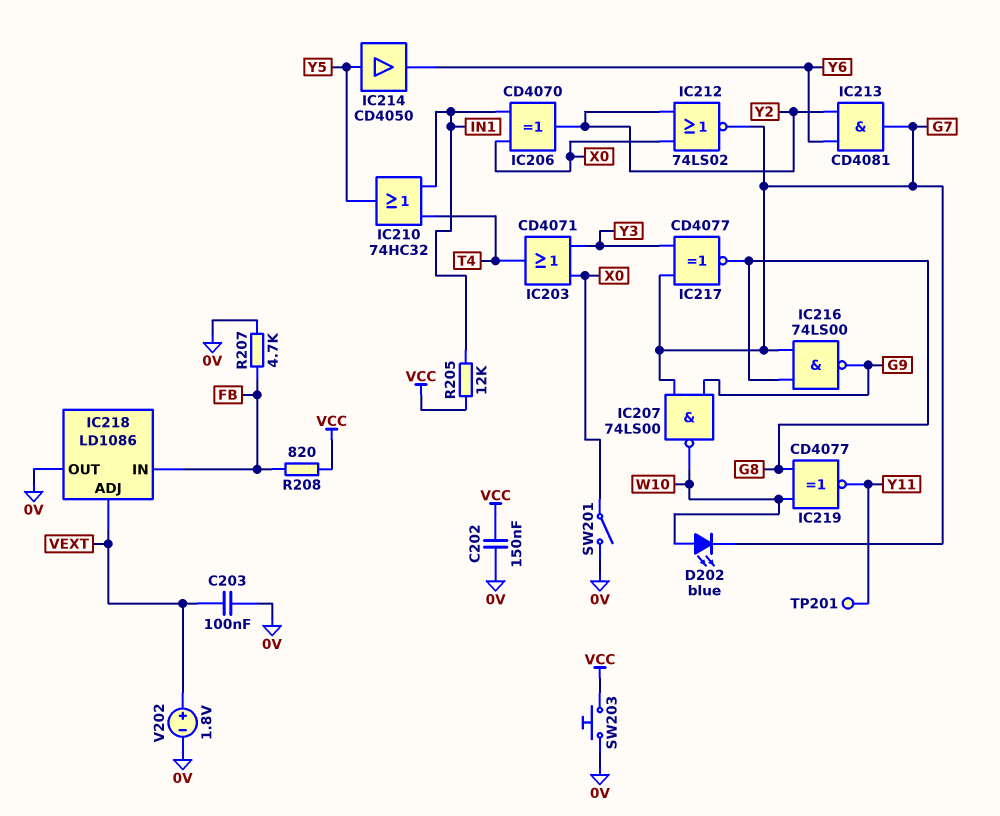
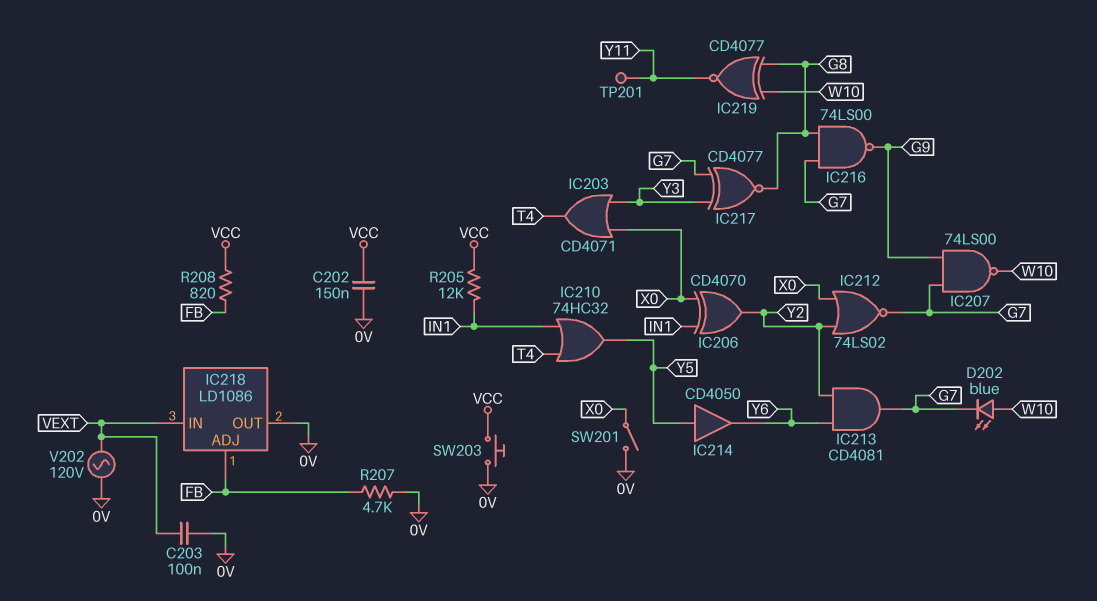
IC218 pin ADJ: VEXT -> FB
IC218 pin IN: FB -> VEXT
V202: 1.8V (plus VEXT, minus 0V) -> AC 120V (0V, VEXT)

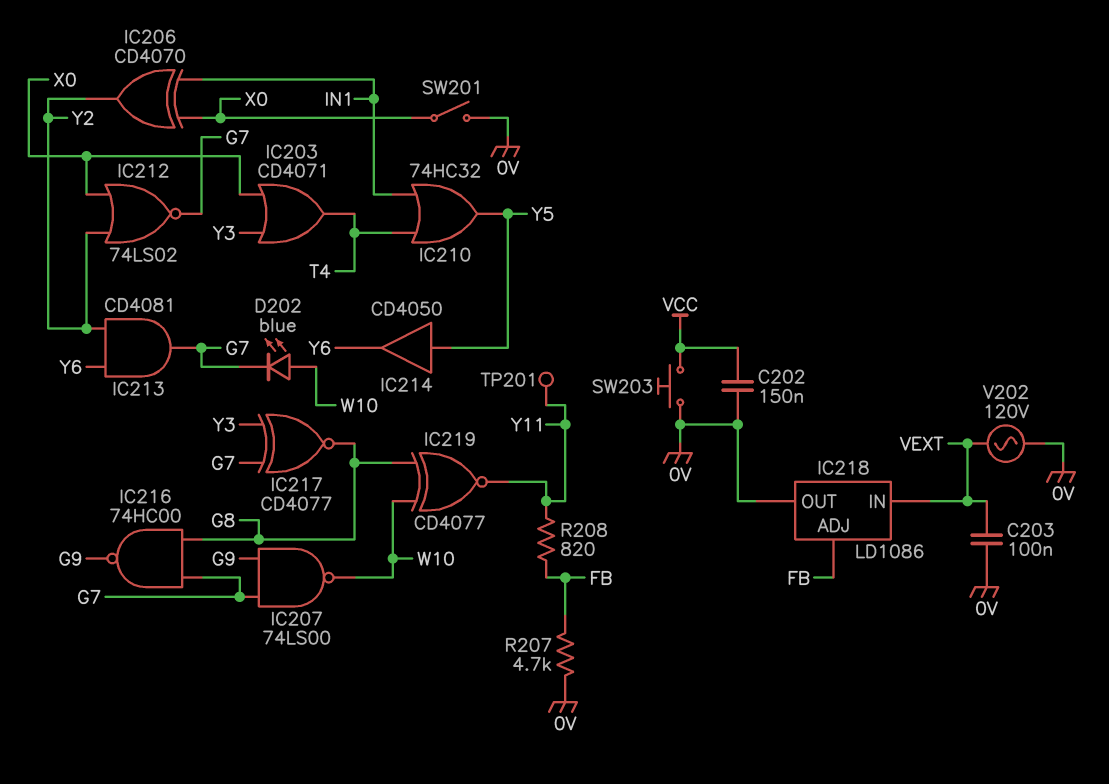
IC216: NAND 74LS00 (in G7, in G8, out G9) -> NAND 74HC00 (in G7, in G8, out G9)
R205: 12k (IN1, VCC) -> none
R208: 820 (FB, VCC) -> 820 (FB, Y11)

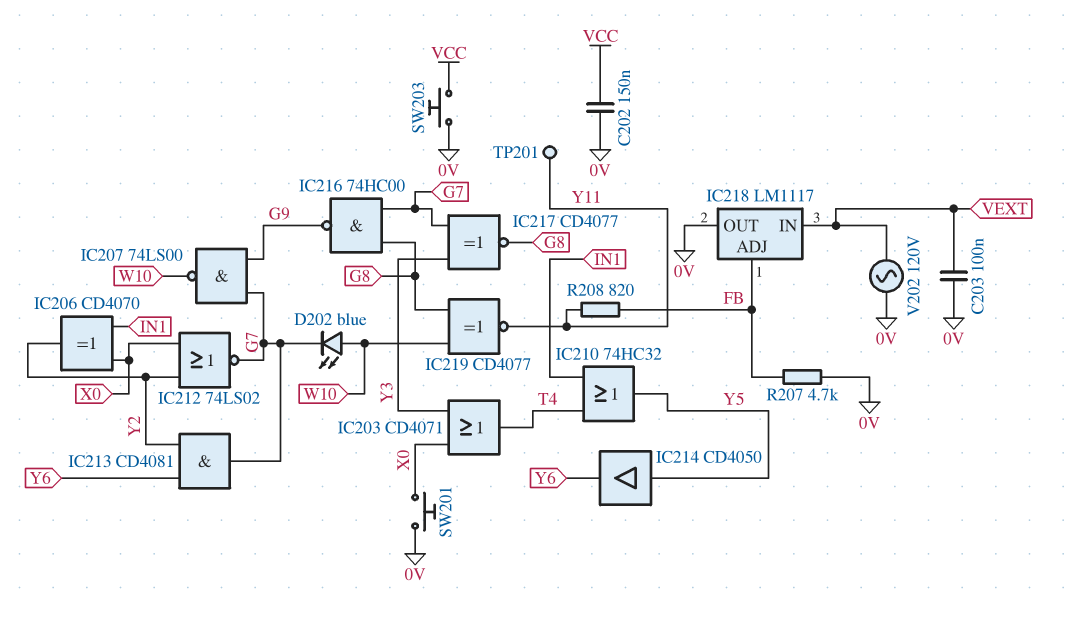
IC218: LD1086 -> LM1117
SW201: switch (0V, X0) -> button (0V, X0)

